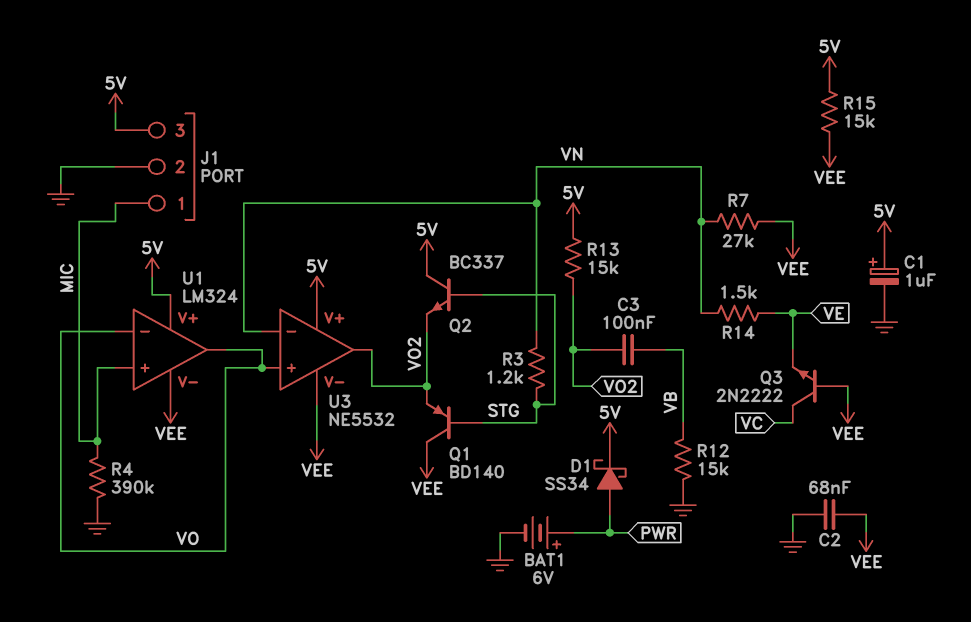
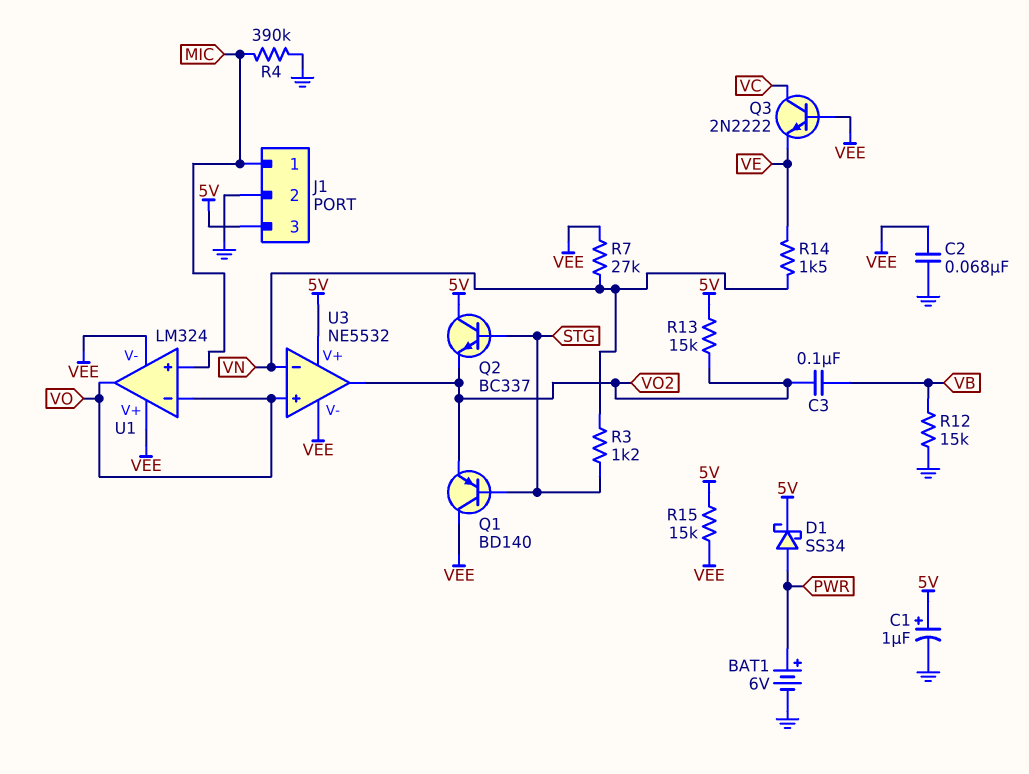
U1 pin V+: 5V -> VEE

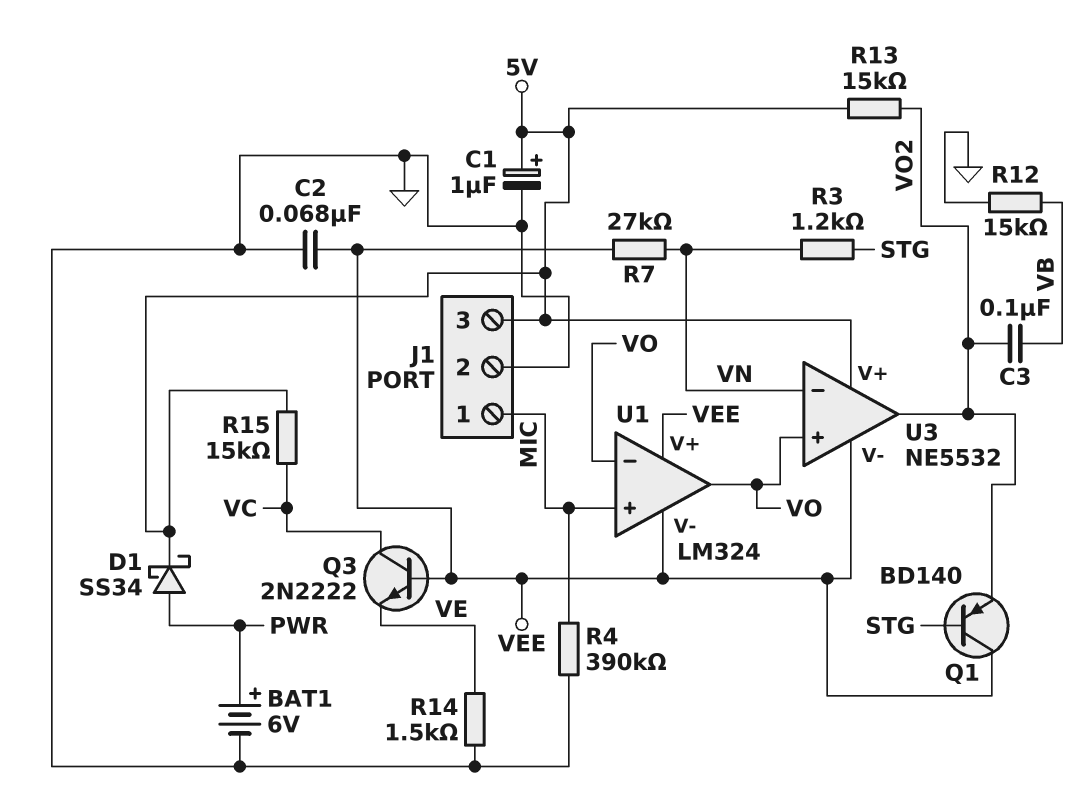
Q2: NPN BC337 (B STG, C 5V, E VO2) -> none
R14: 1.5k (VE, VN) -> 1.5k (GND, VE)
R15: 15k (5V, VEE) -> 15k (5V, VC)

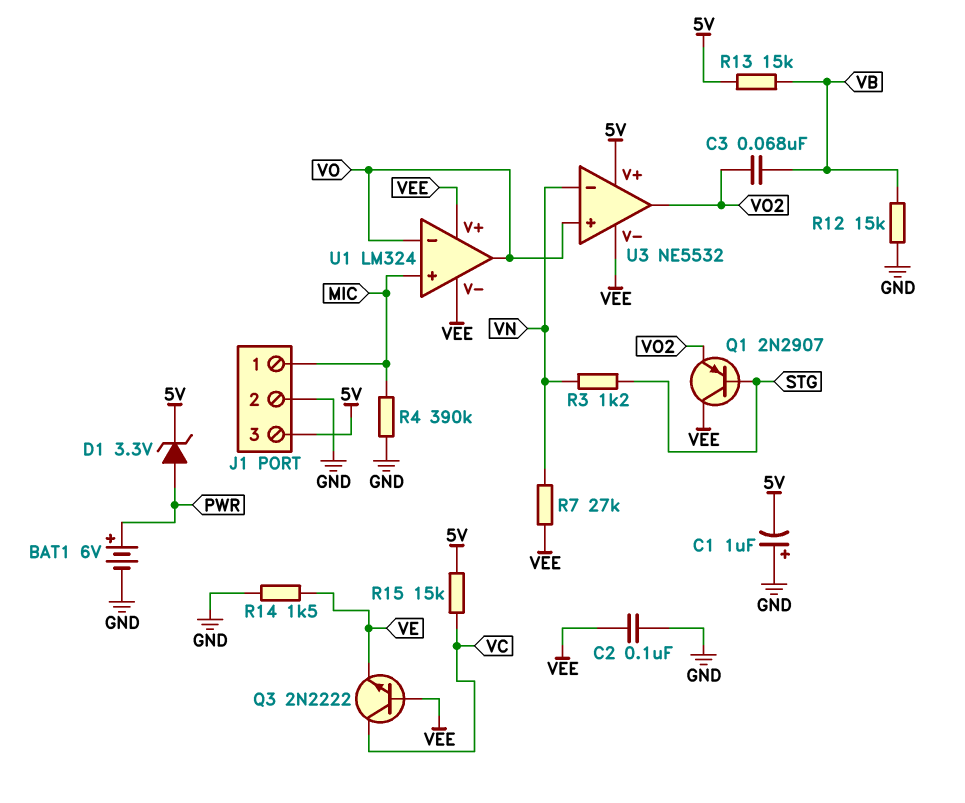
C1: 1uF (plus 5V, minus GND) -> 1uF (plus GND, minus 5V)
C2: 68nF (GND, VEE) -> 100nF (GND, VEE)
C3: 100nF (VB, VO2) -> 68nF (VB, VO2)
D1: schottky SS34 (A PWR, K 5V) -> zener 3.3V (A PWR, K 5V)
Q1: PNP BD140 (B STG, C VEE, E VO2) -> PNP 2N2907 (B STG, C VEE, E VO2)
R13: 15k (5V, VO2) -> 15k (5V, VB)

